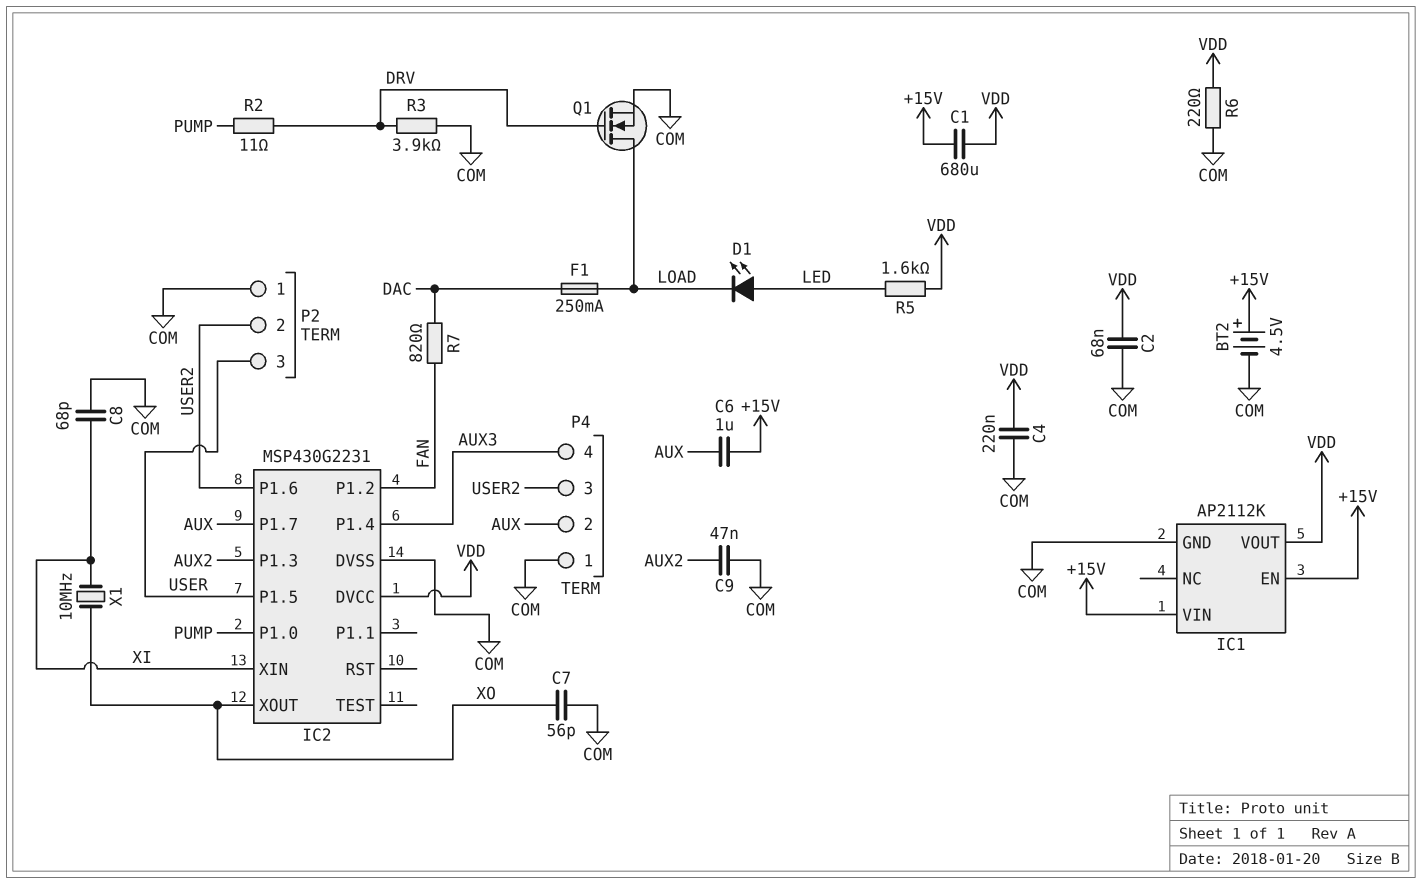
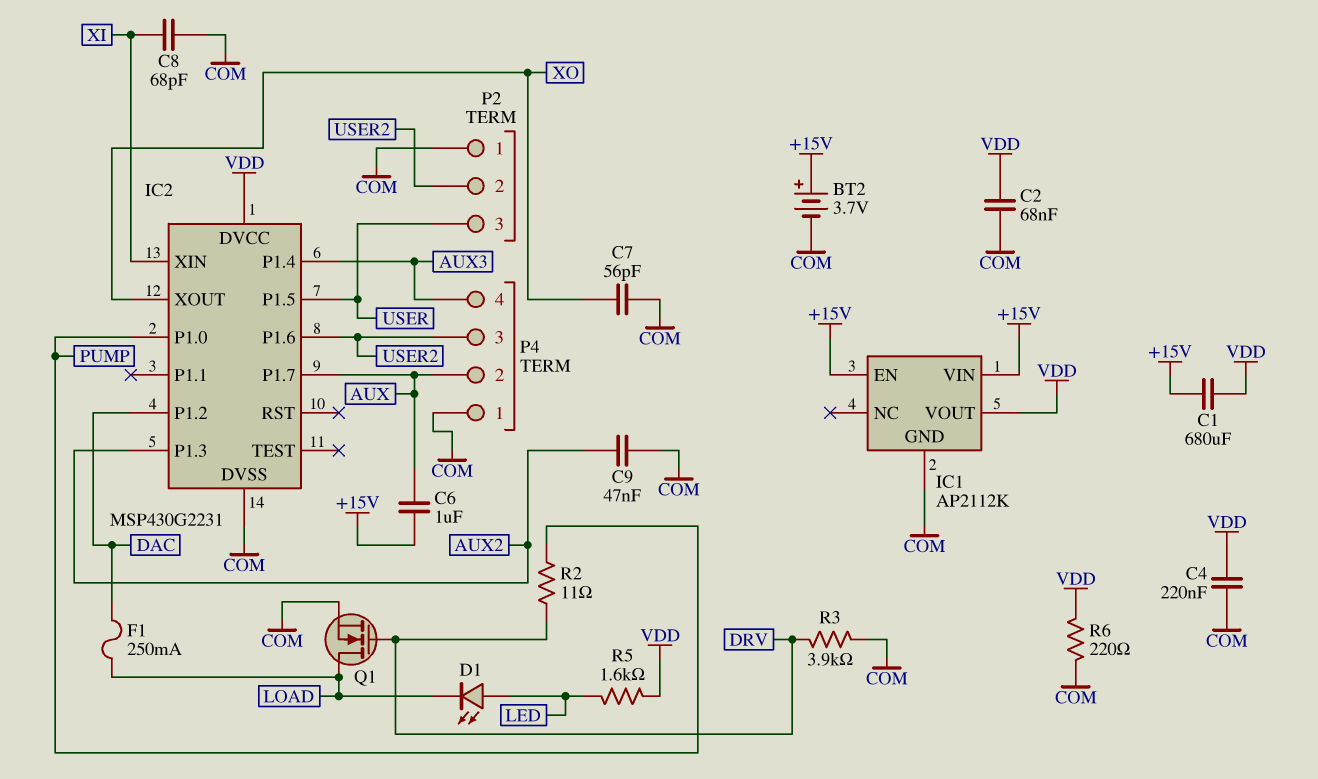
BT2: 4.5V (plus +15V, minus COM) -> 3.7V (plus +15V, minus COM)
IC2 pin P1.2: FAN -> DAC
R7: 820 (DAC, FAN) -> none
X1: 10MHz (XI, XO) -> none

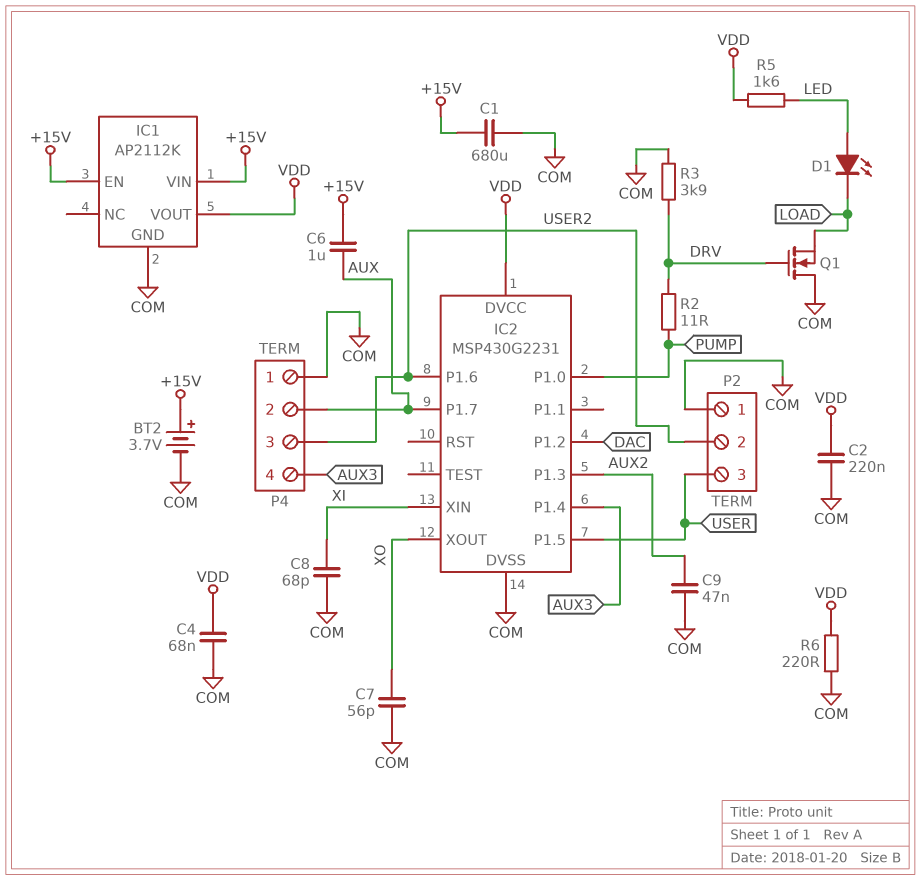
C1: 680uF (+15V, VDD) -> 680uF (+15V, COM)
C2: 68nF (COM, VDD) -> 220nF (COM, VDD)
C4: 220nF (COM, VDD) -> 68nF (COM, VDD)
F1: 250mA (DAC, LOAD) -> none
Q1: NMOS (G DRV, D LOAD, S COM) -> NMOS (G DRV, D COM, S LOAD)

